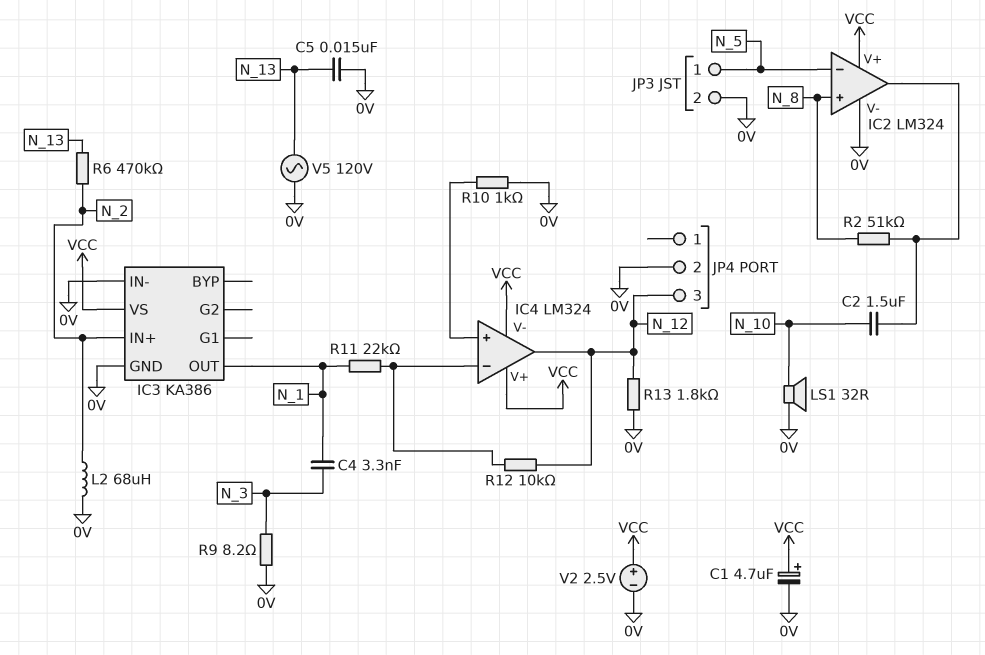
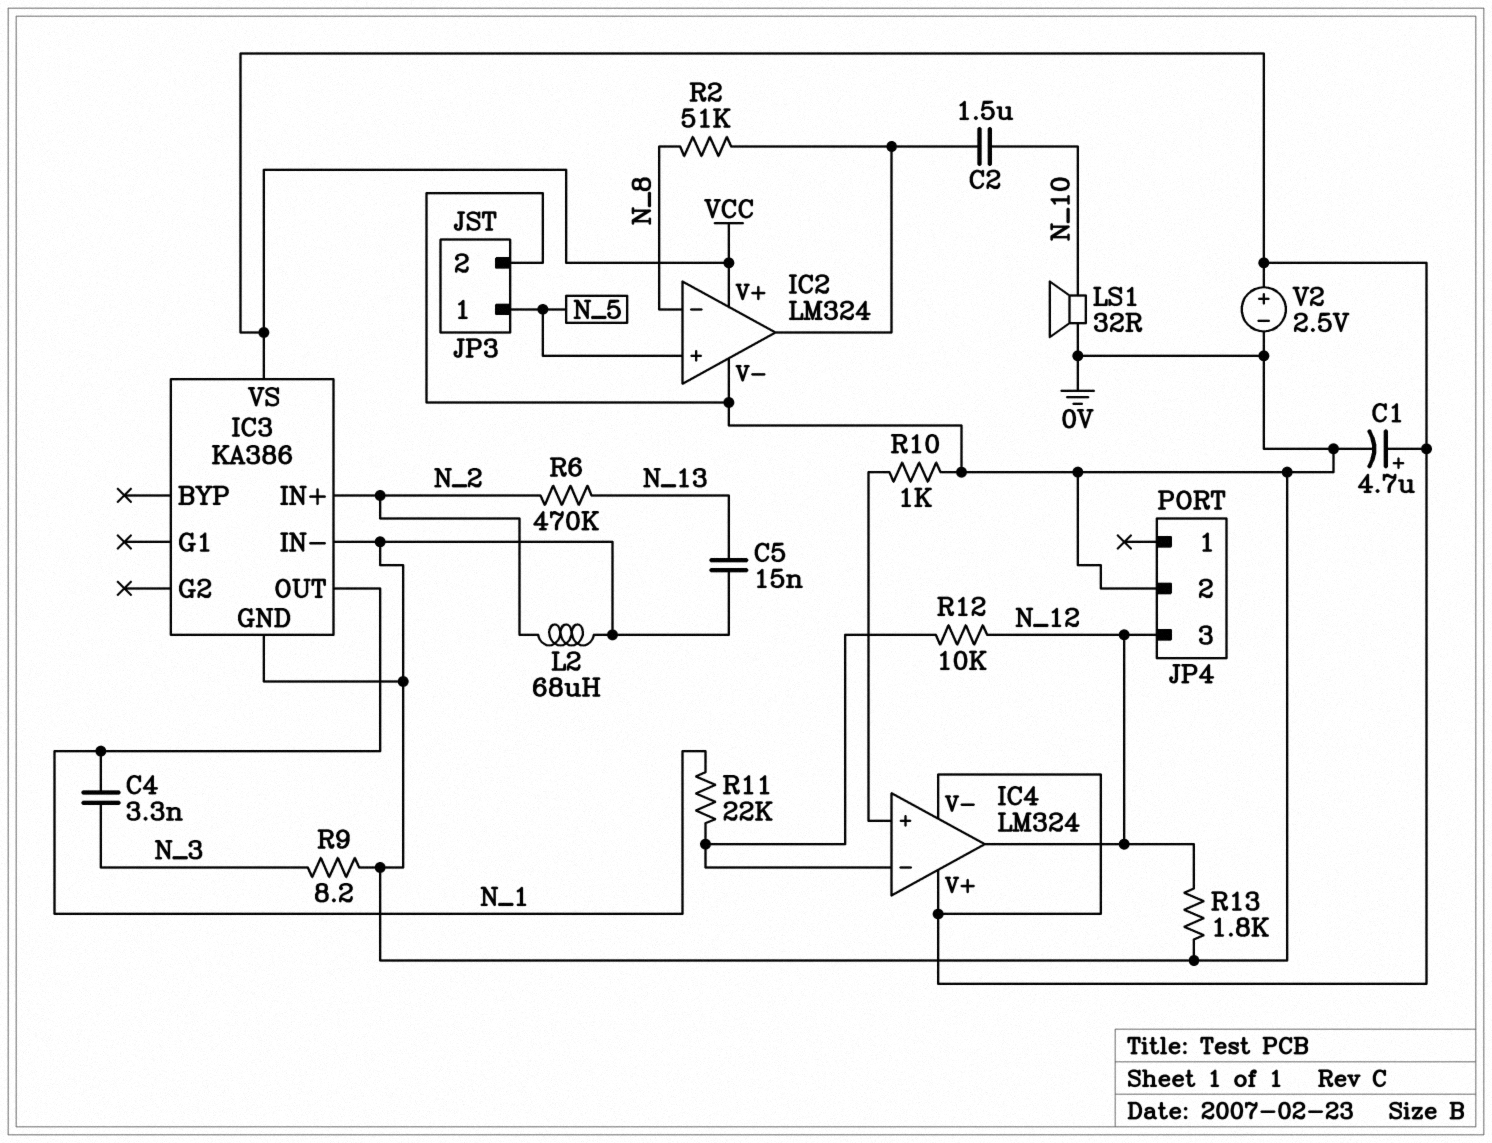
IC2 pin in+: N_8 -> N_5
IC2 pin in-: N_5 -> N_8
V5: AC 120V (0V, N_13) -> none

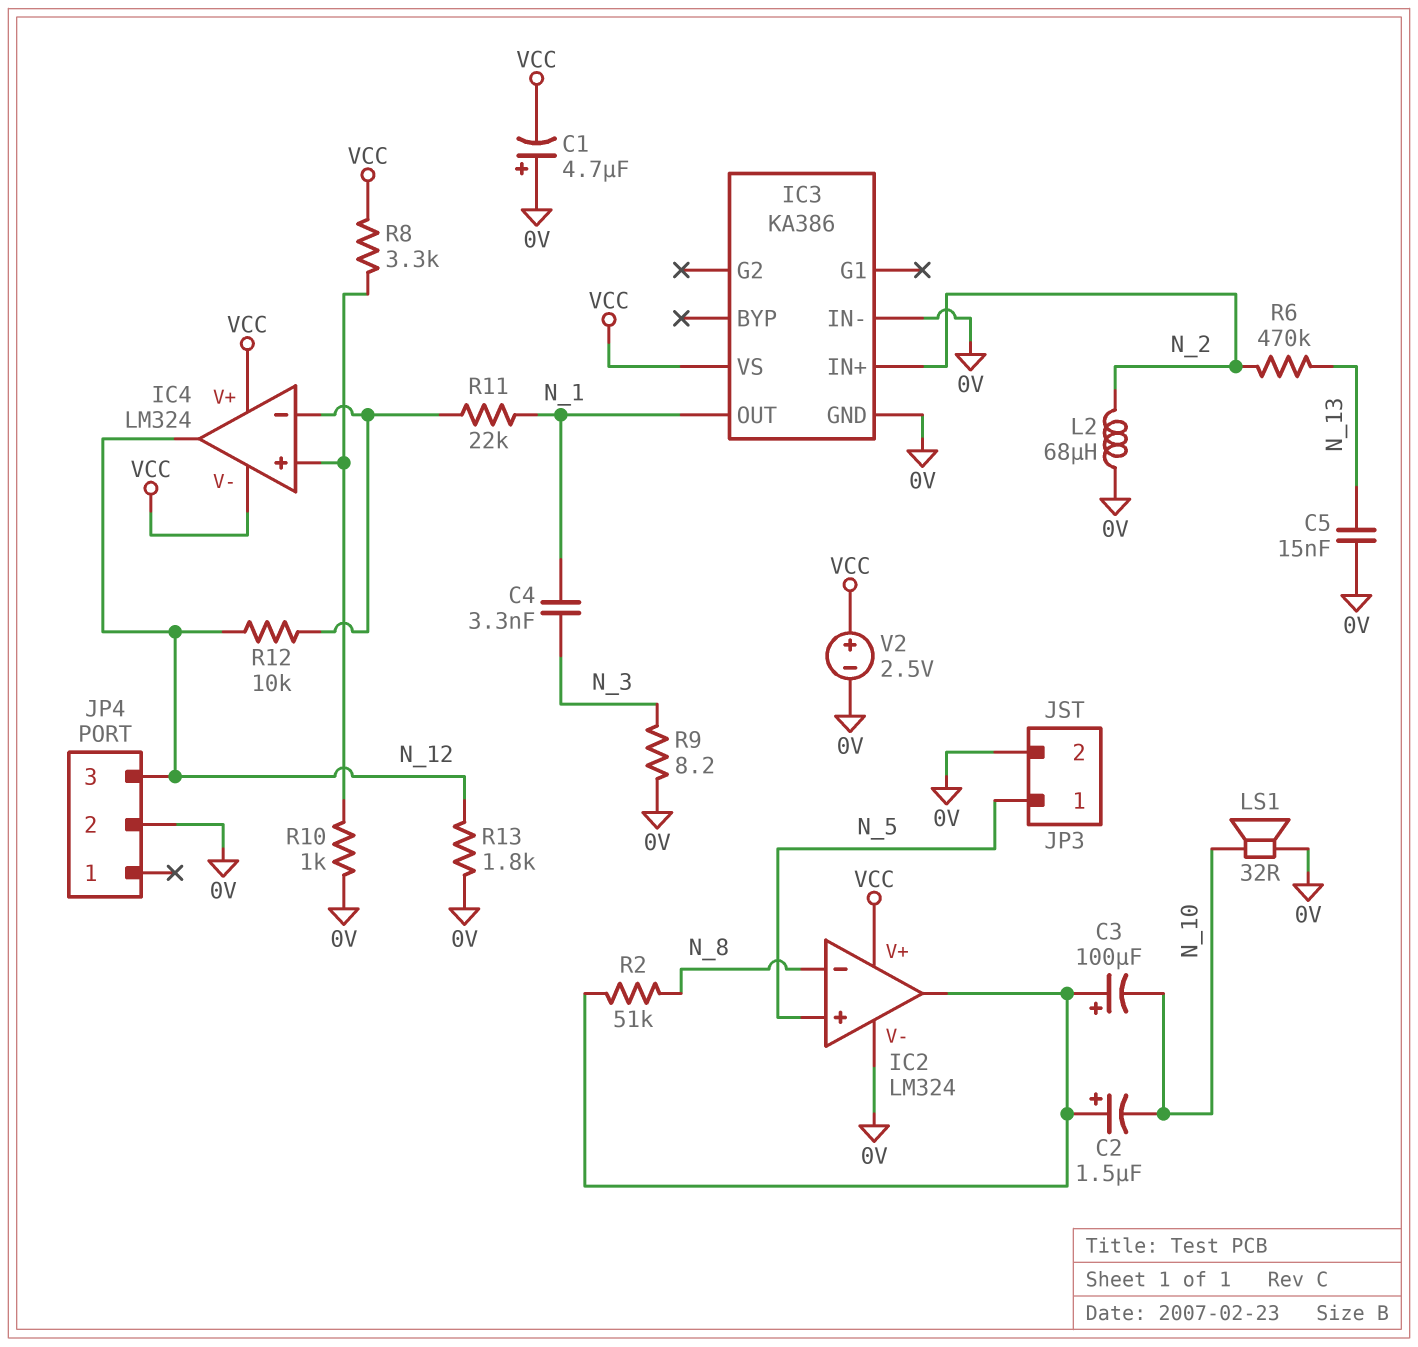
C1: 4.7uF (plus VCC, minus 0V) -> 4.7uF (plus 0V, minus VCC)
C2: 1.5uF (IC2/out, N_10) -> 1.5uF (plus IC2/out, minus N_10)
C3: none -> 100uF (plus IC2/out, minus N_10)
R8: none -> 3.3k (IC4/in+, VCC)

